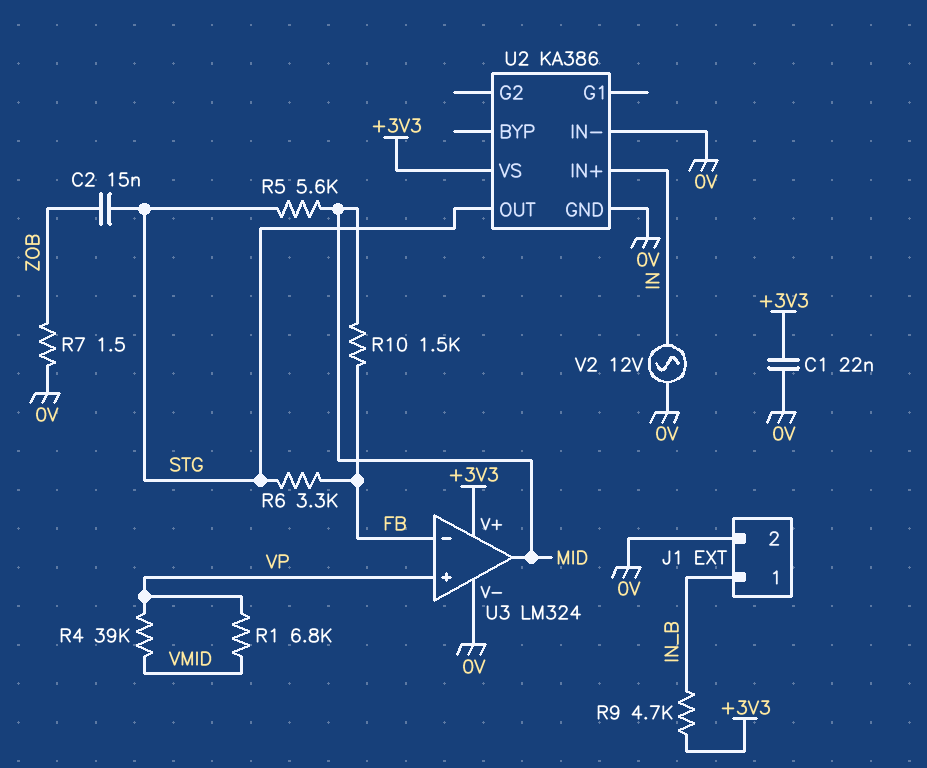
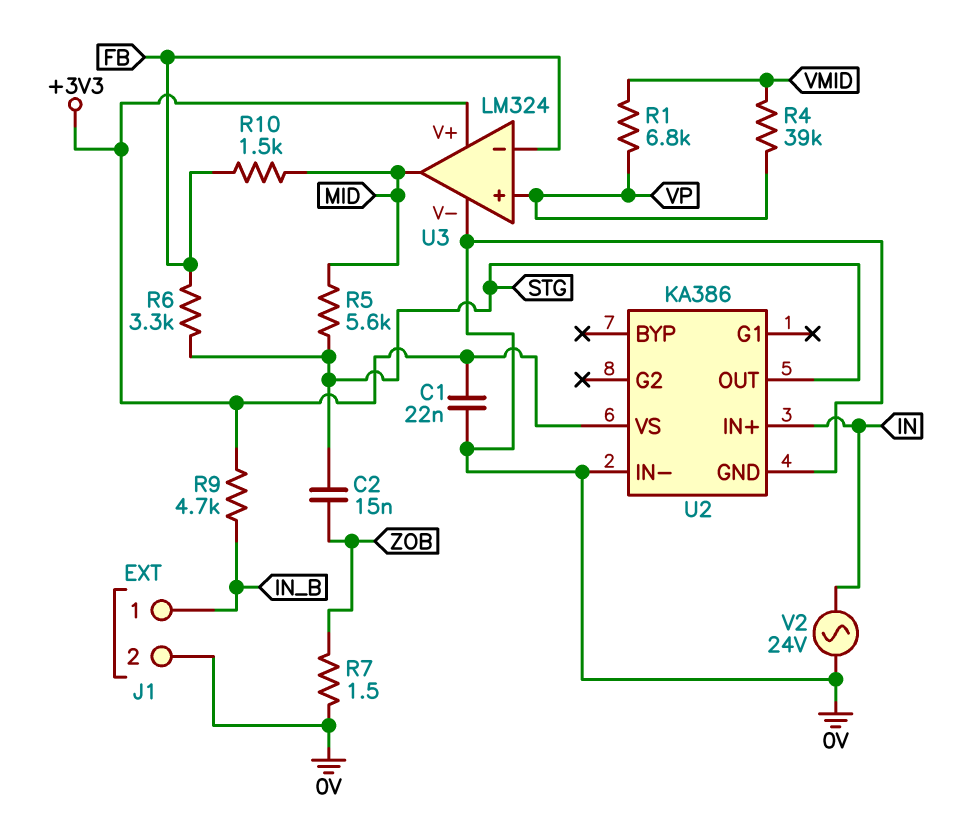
V2: AC 12V (0V, IN) -> AC 24V (0V, IN)

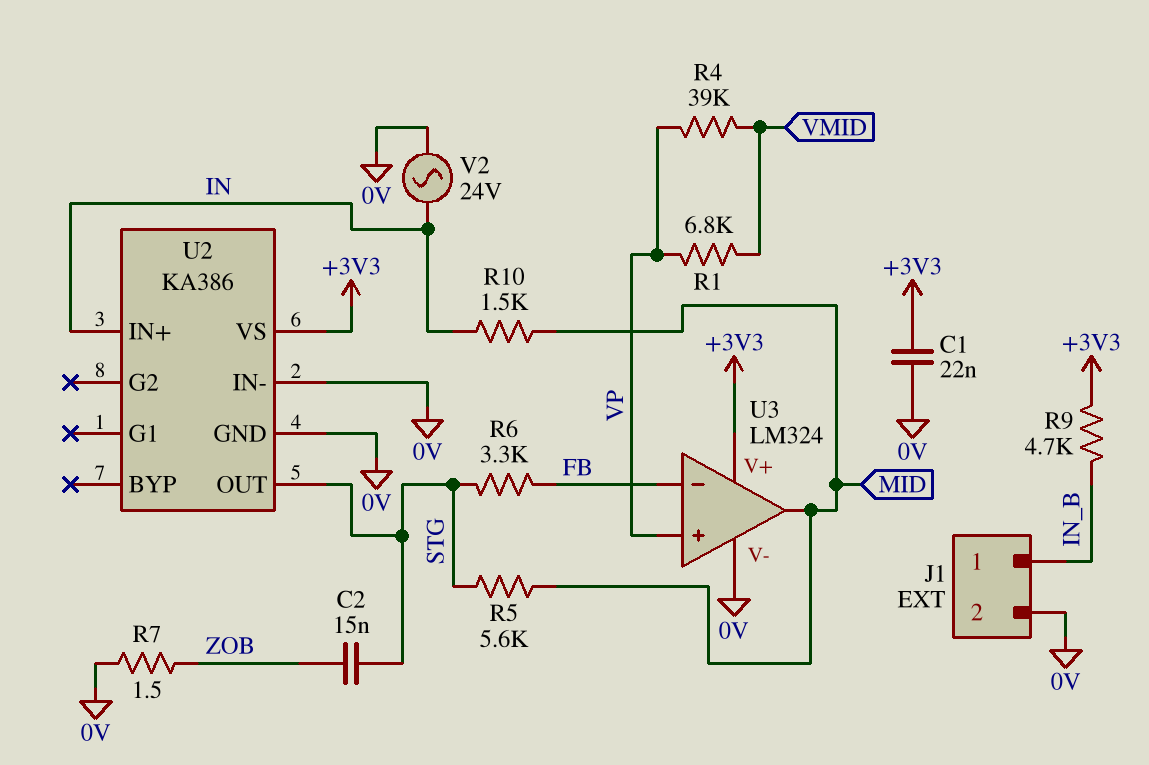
R10: 1.5k (FB, MID) -> 1.5k (IN, MID)

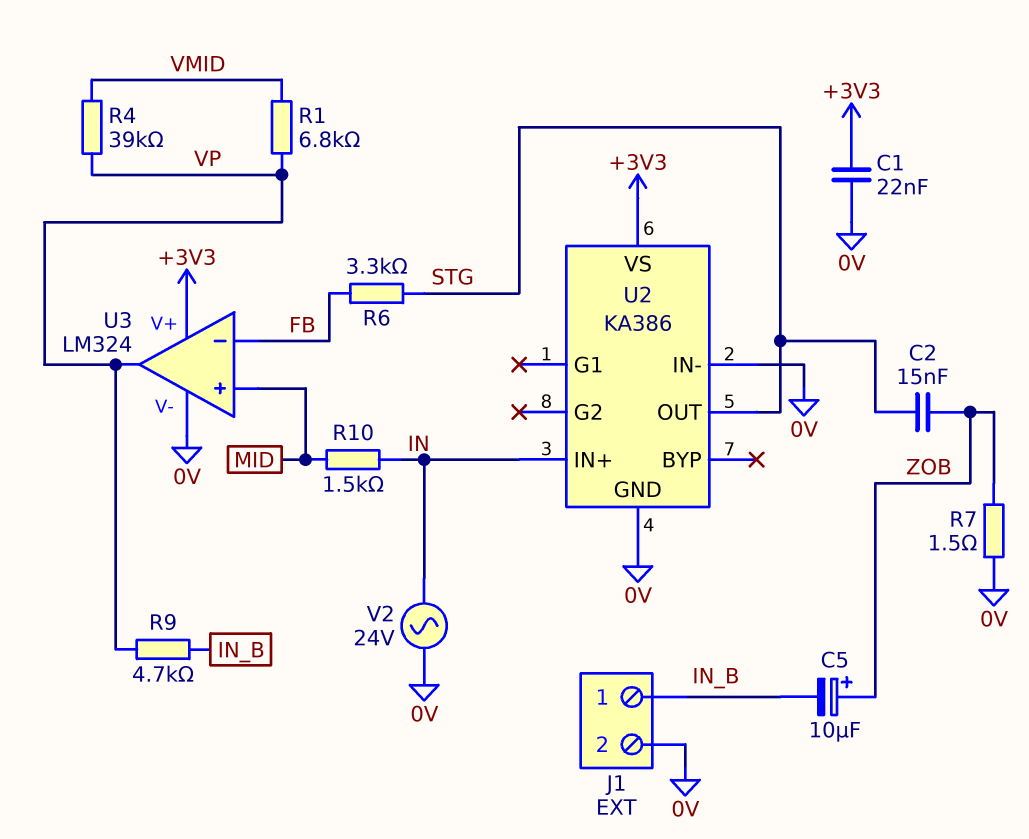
C5: none -> 10uF (plus ZOB, minus IN_B)
R5: 5.6k (MID, STG) -> none
R9: 4.7k (+3V3, IN_B) -> 4.7k (IN_B, VP)
U3 pin in+: VP -> MID
U3 pin out: MID -> VP

